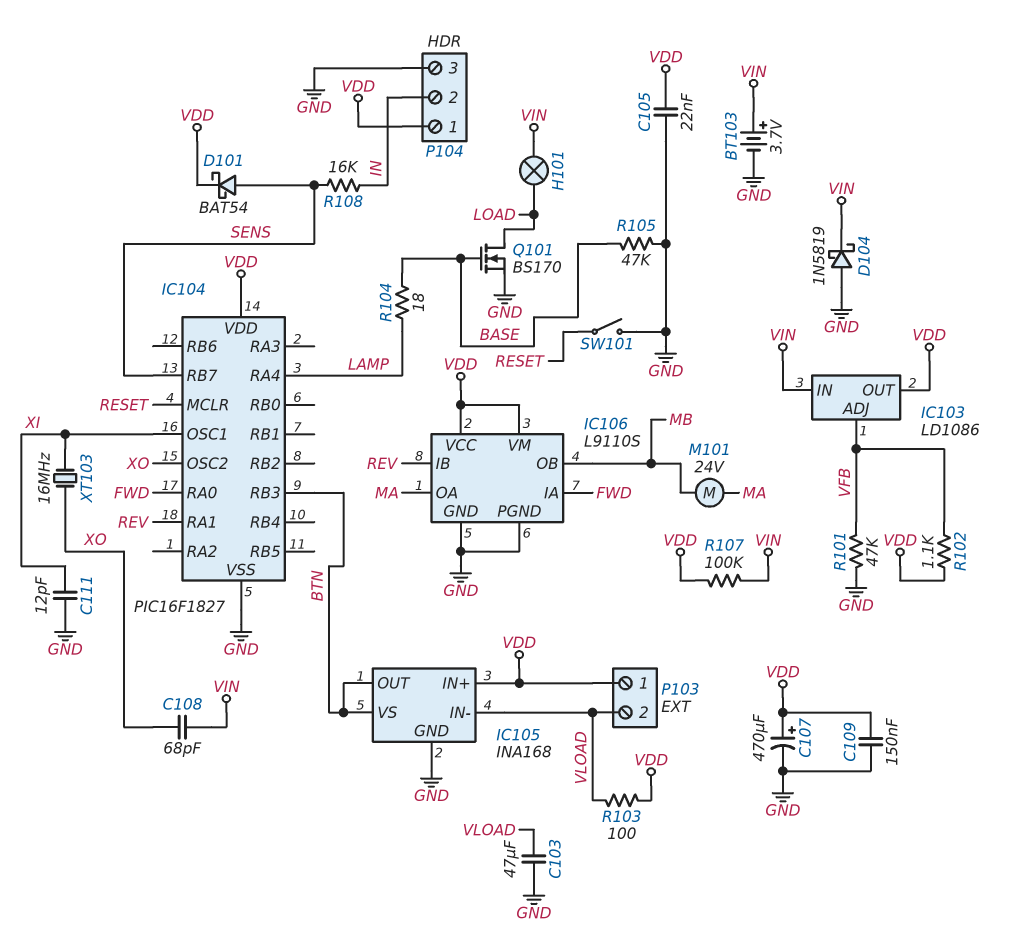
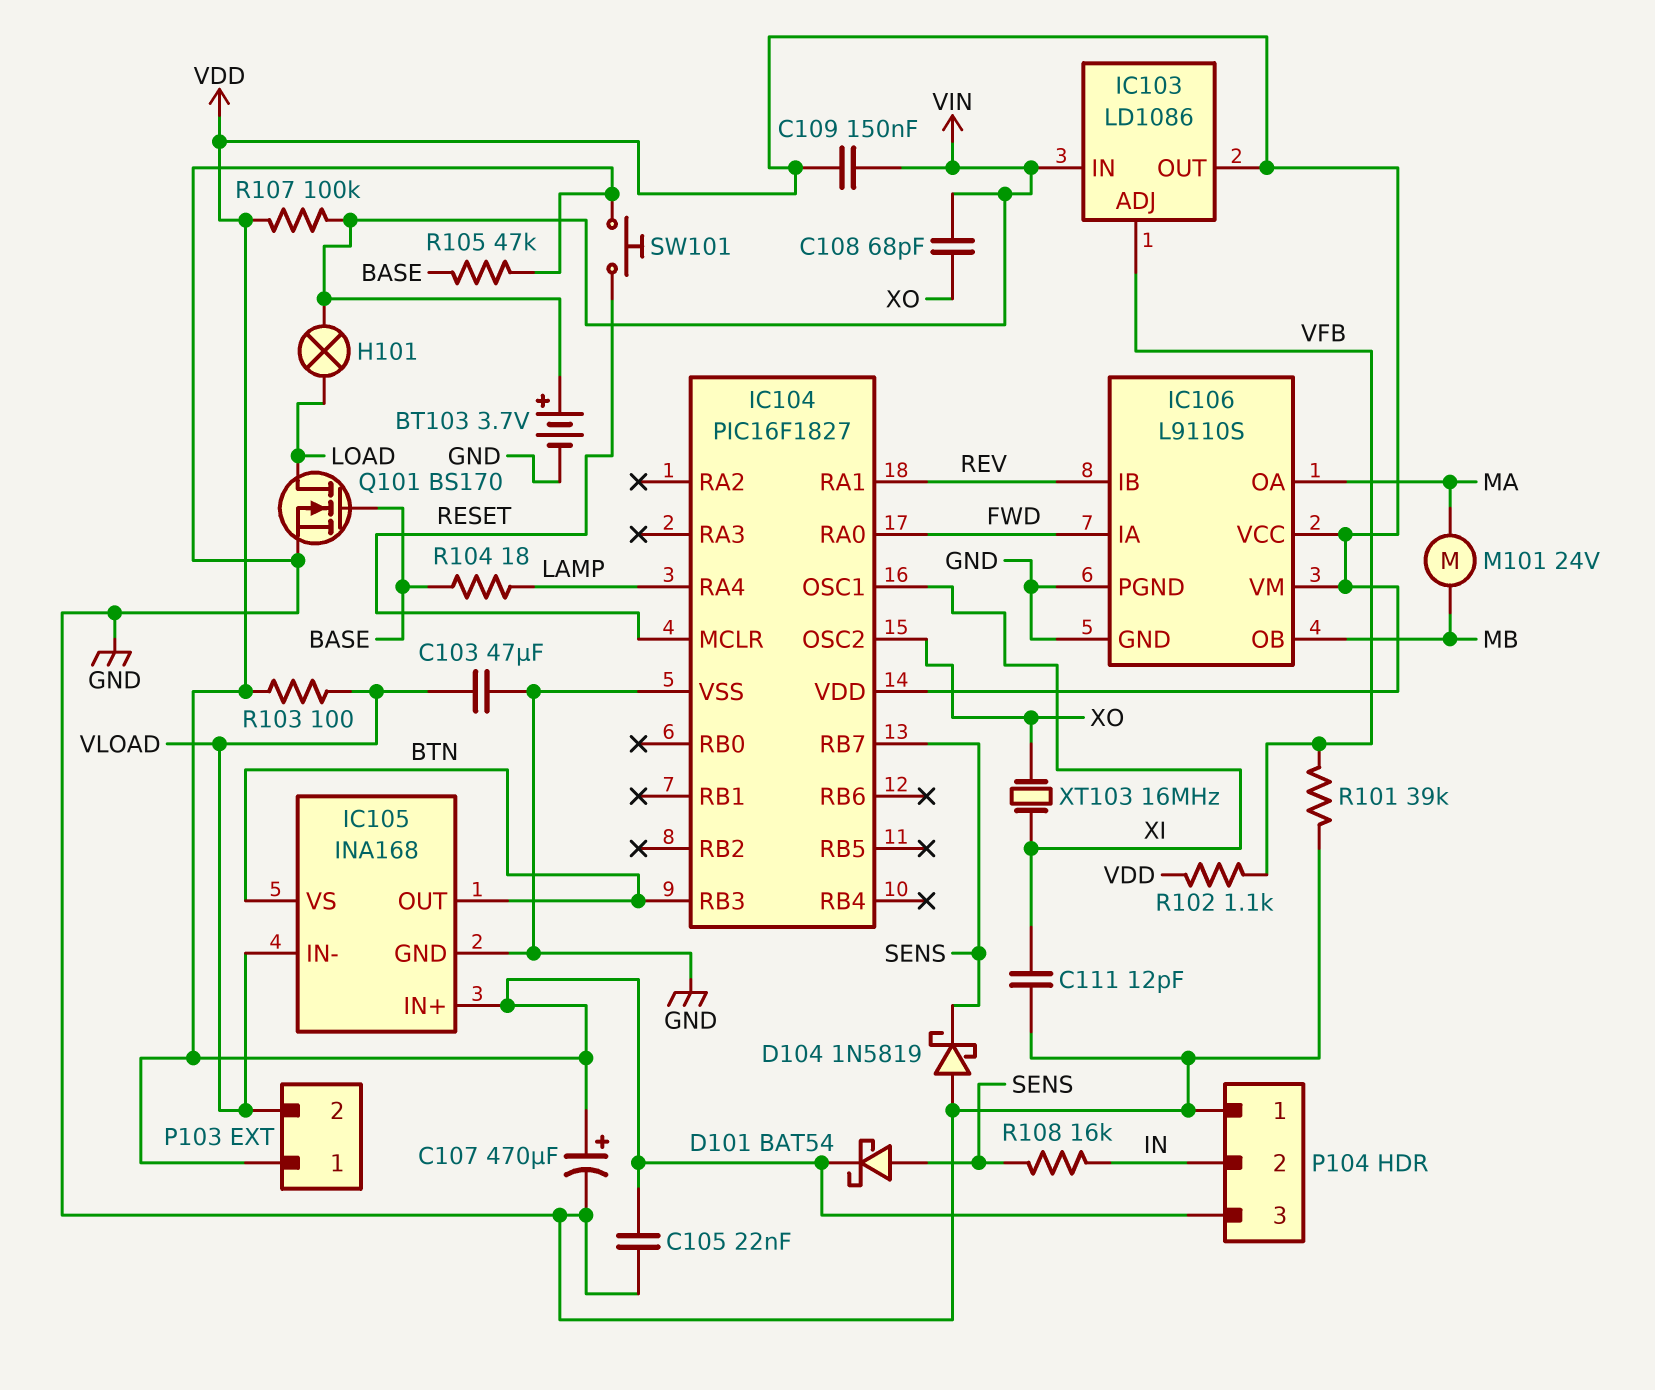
C109: 150nF (GND, VDD) -> 150nF (VDD, VIN)
D104: schottky 1N5819 (A GND, K VIN) -> schottky 1N5819 (A GND, K SENS)
P104 pin 1: VDD -> GND
P104 pin 3: GND -> VDD
R101: 47k (GND, VFB) -> 39k (GND, VFB)
SW101: switch (GND, RESET) -> button (GND, RESET)

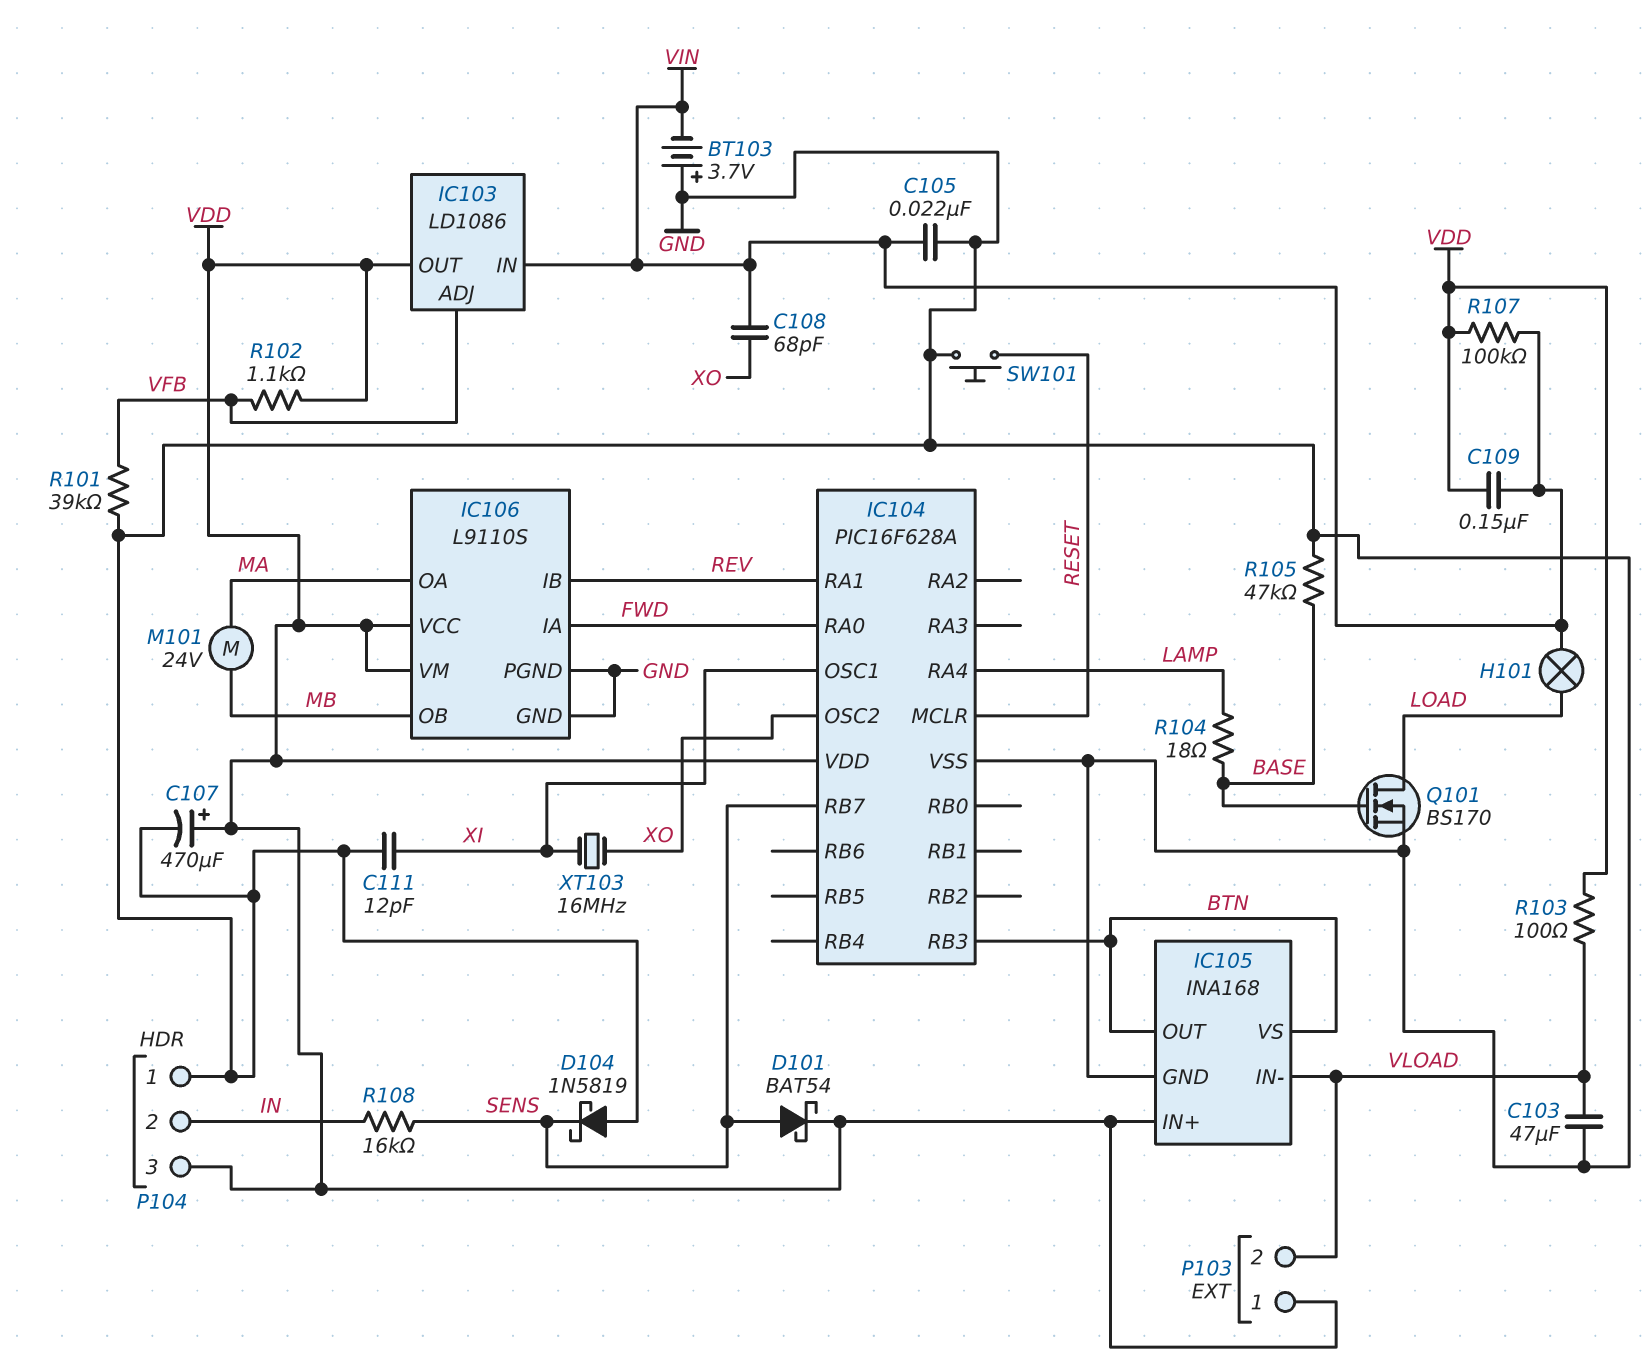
BT103: 3.7V (plus VIN, minus GND) -> 3.7V (plus GND, minus VIN)
C105: 22nF (GND, VDD) -> 22nF (GND, VIN)
IC104: PIC16F1827 -> PIC16F628A

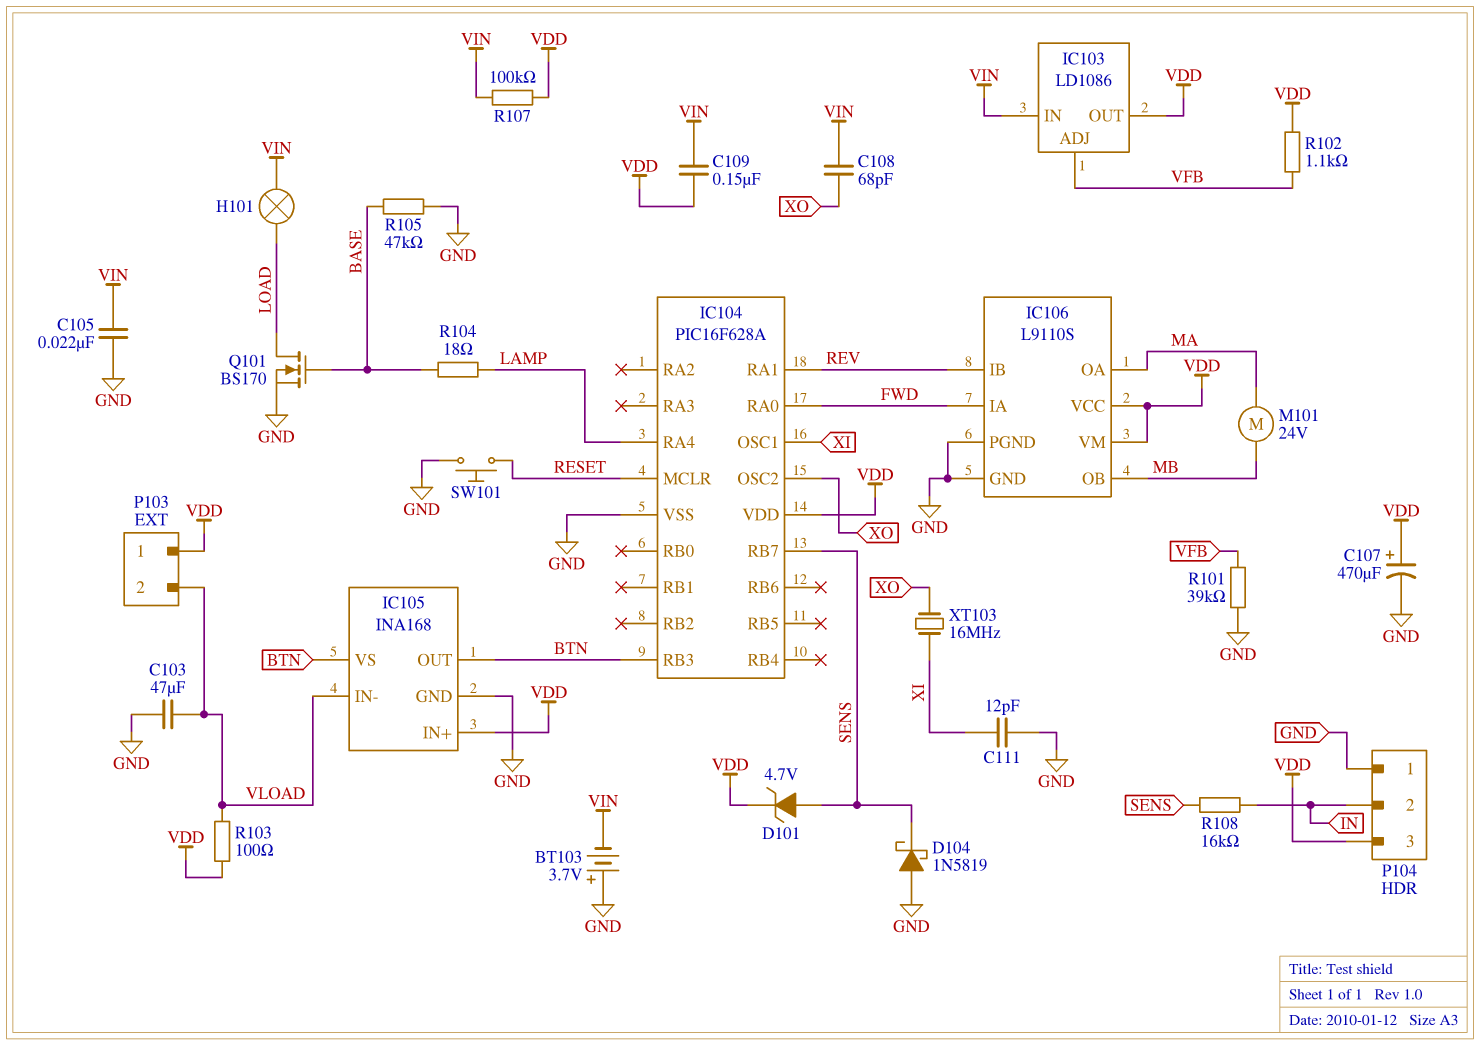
D101: schottky BAT54 (A SENS, K VDD) -> zener 4.7V (A SENS, K VDD)

